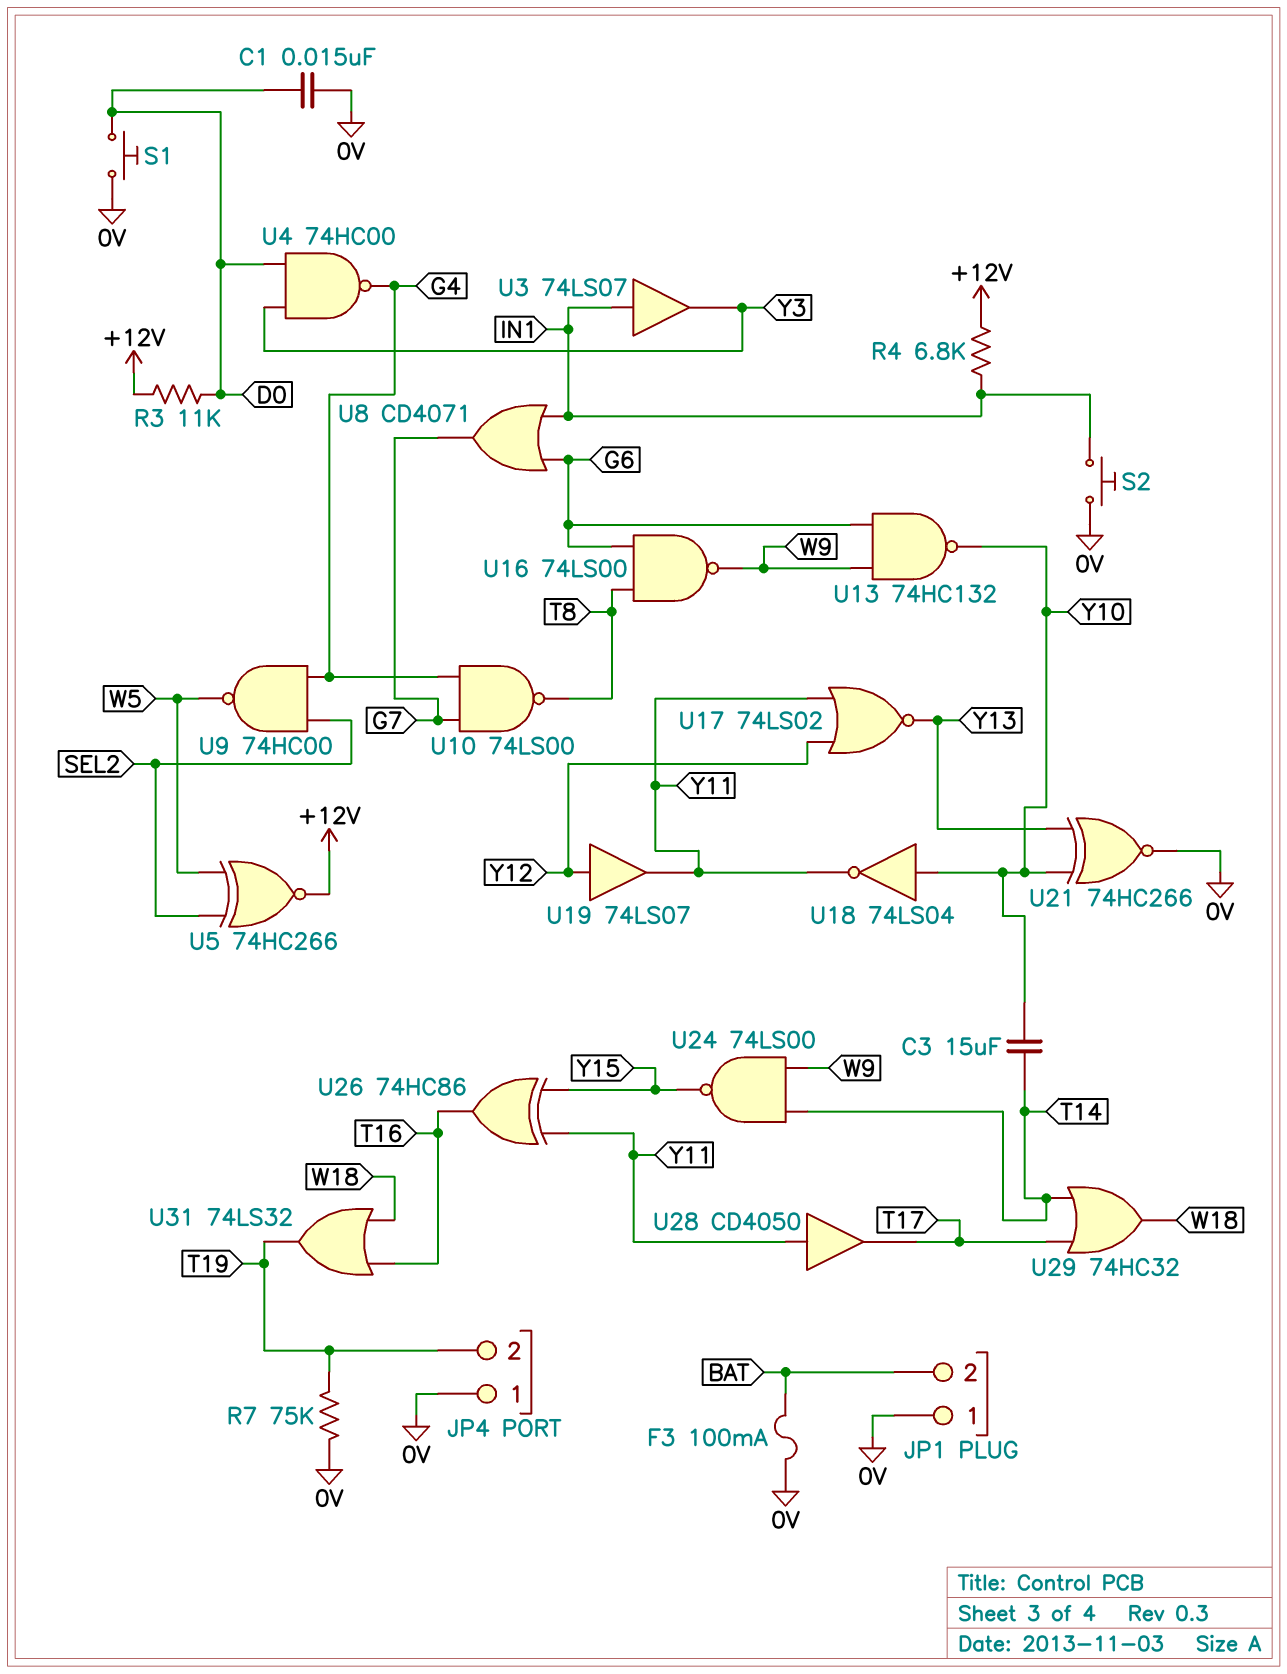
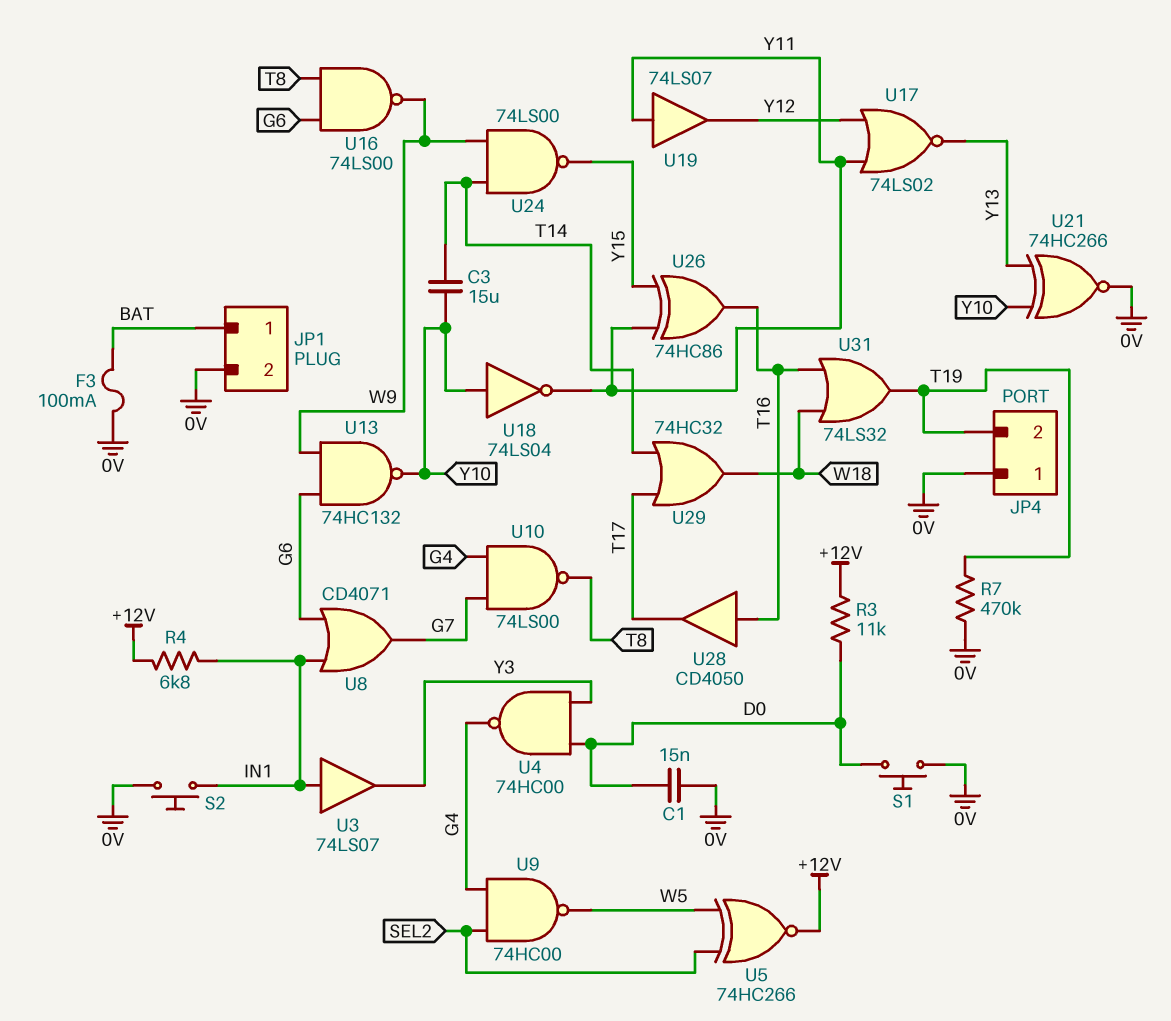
JP1 pin 1: 0V -> BAT
JP1 pin 2: BAT -> 0V
R7: 75k (0V, T19) -> 470k (0V, T19)
U19: buffer 74LS07 (in Y12, out Y11) -> buffer 74LS07 (in Y11, out Y12)
U28: buffer CD4050 (in Y11, out T17) -> buffer CD4050 (in T16, out T17)

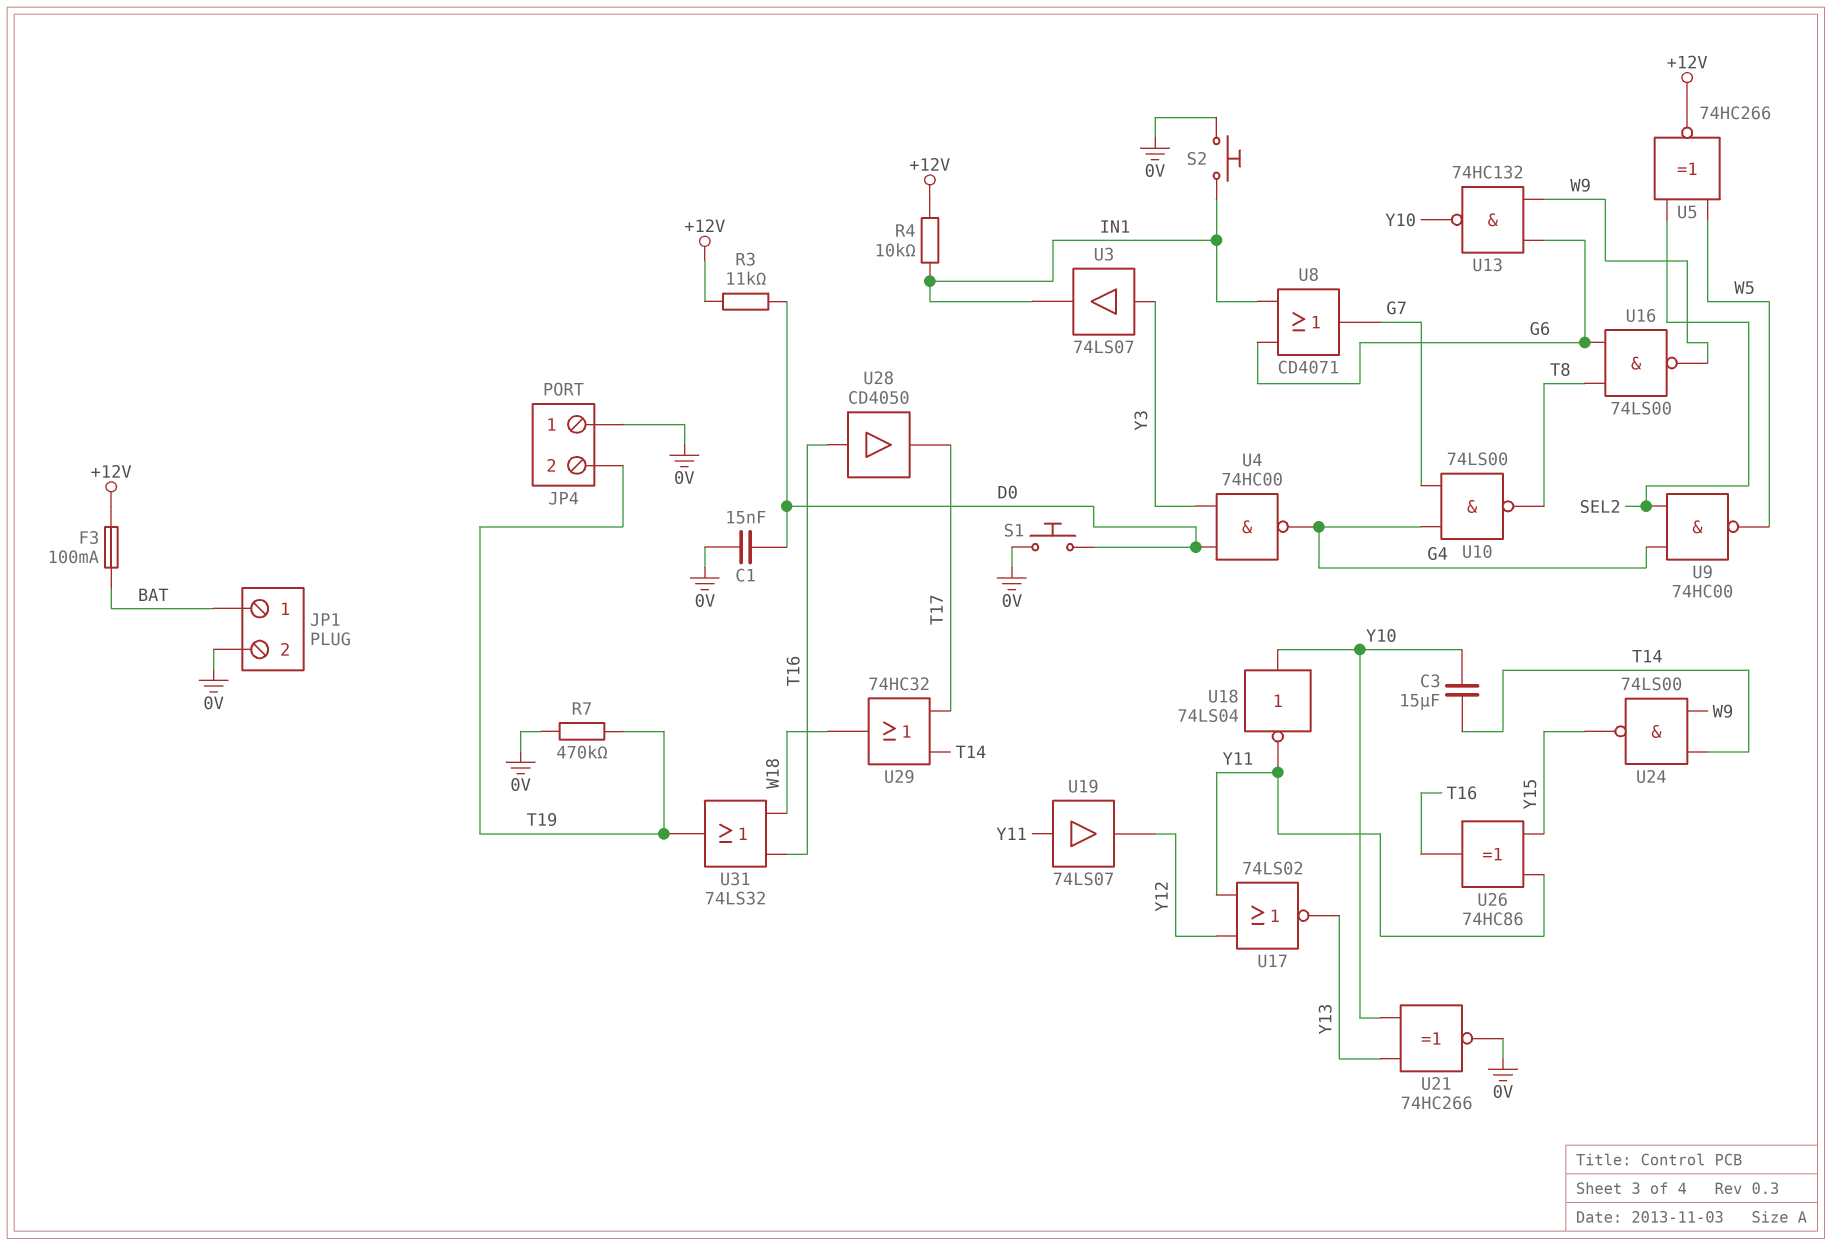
F3: 100mA (0V, BAT) -> 100mA (+12V, BAT)
R4: 6.8k (+12V, IN1) -> 10k (+12V, IN1)
U3: buffer 74LS07 (in IN1, out Y3) -> buffer 74LS07 (in Y3, out IN1)

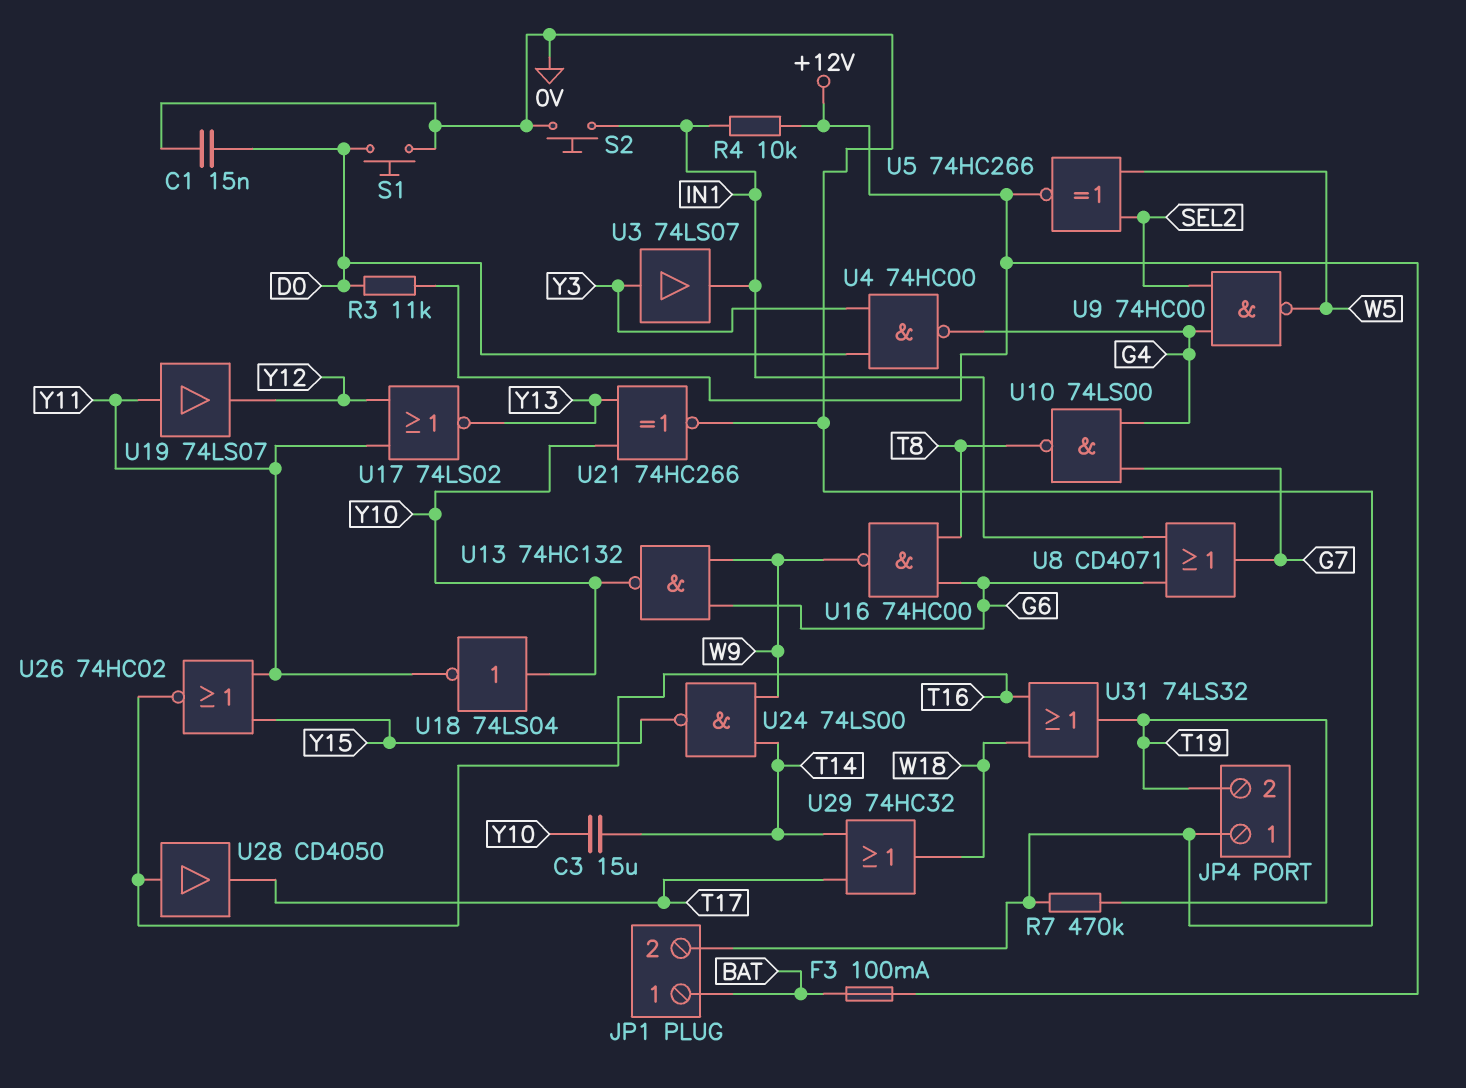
U16: NAND 74LS00 (in G6, in T8, out W9) -> NAND 74HC00 (in G6, in T8, out W9)
U26: XOR 74HC86 (in Y11, in Y15, out T16) -> NOR 74HC02 (in Y11, in Y15, out T16)

